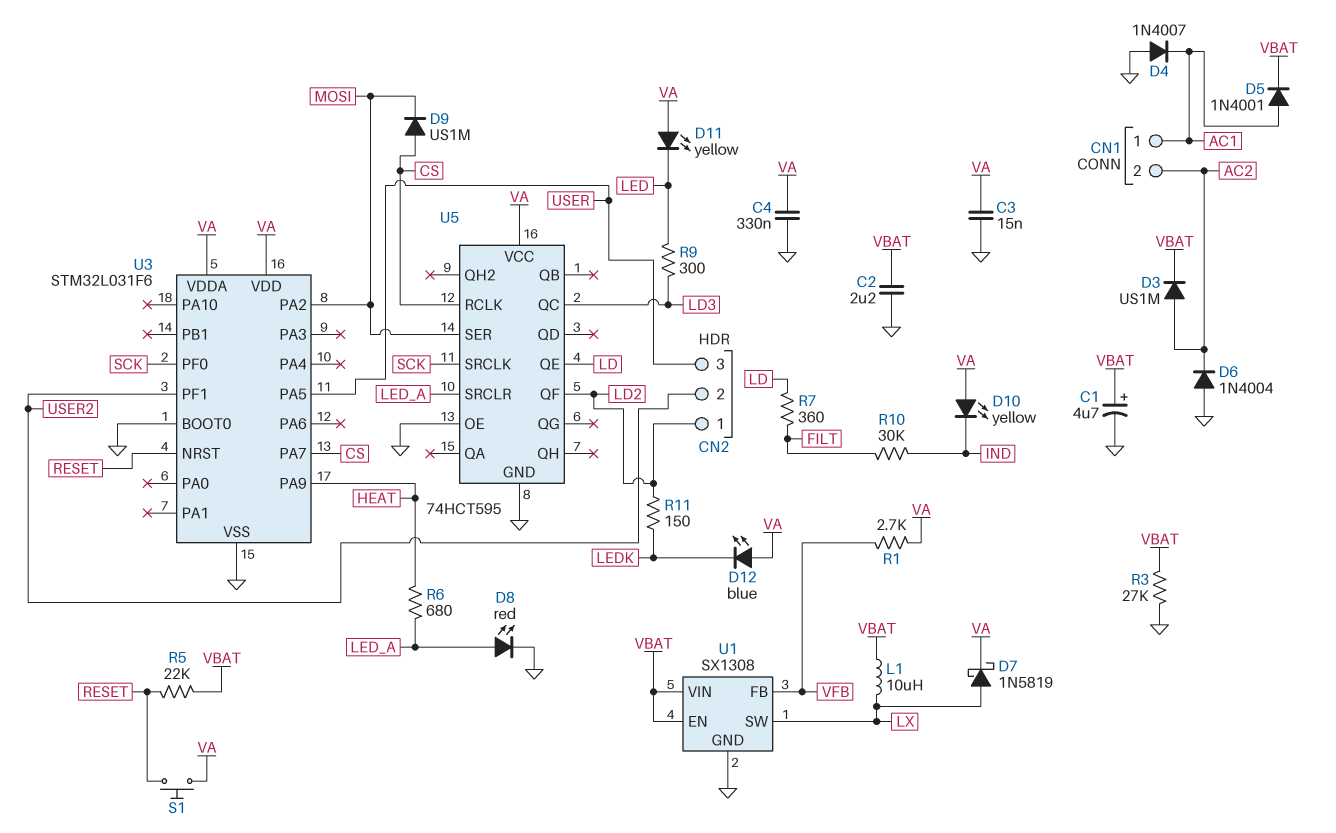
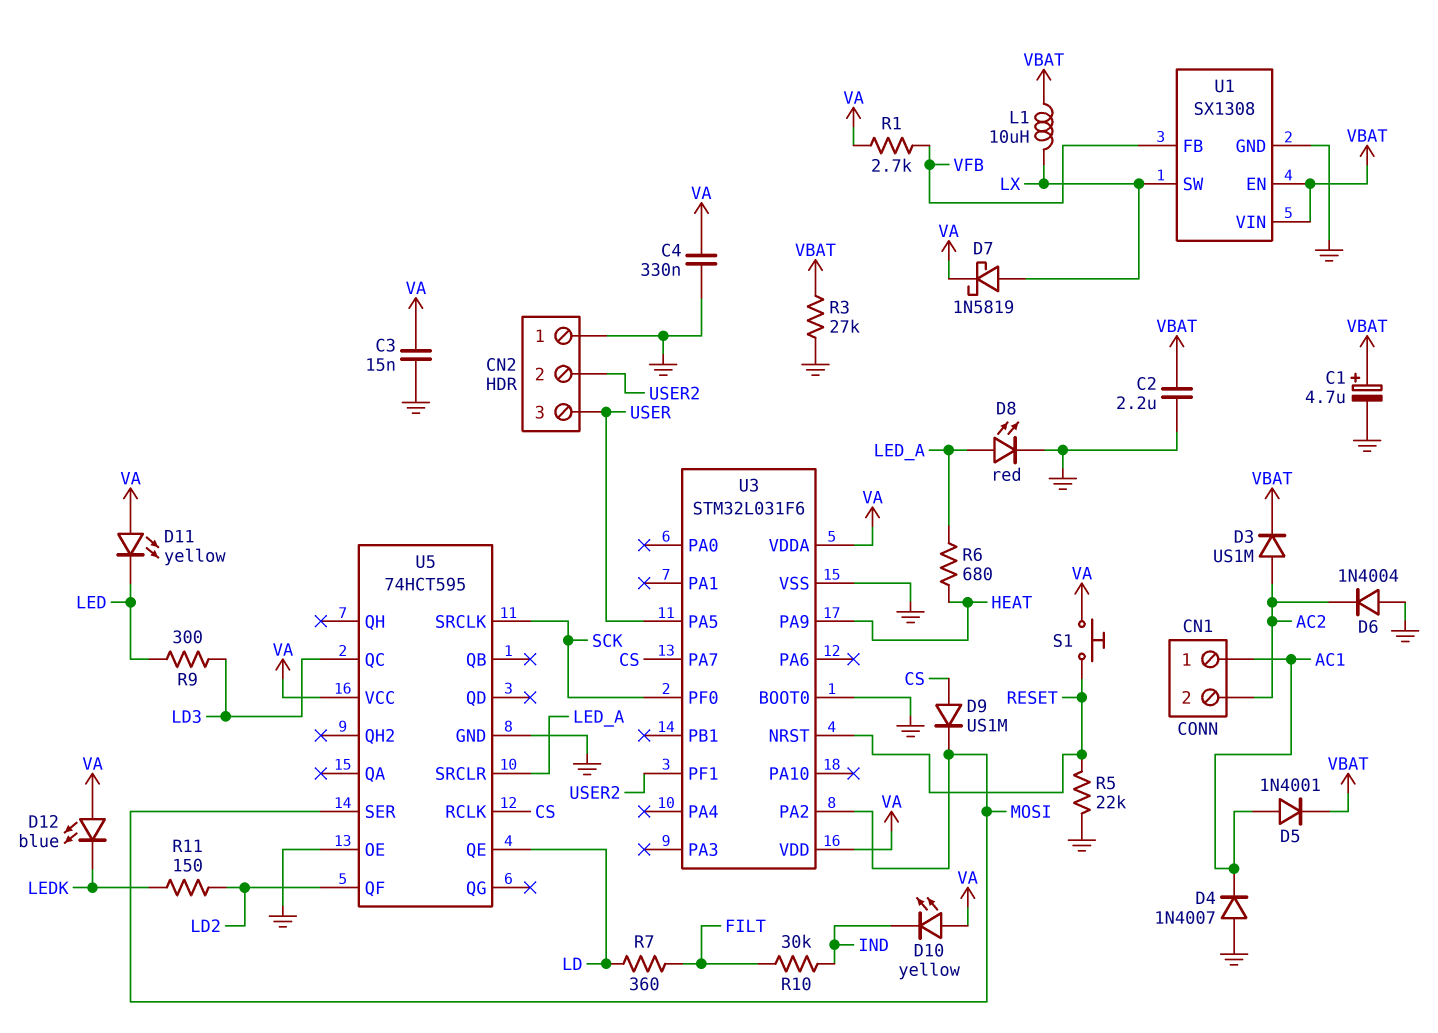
CN2 pin 1: LD2 -> GND
R5: 22k (RESET, VBAT) -> 22k (GND, RESET)

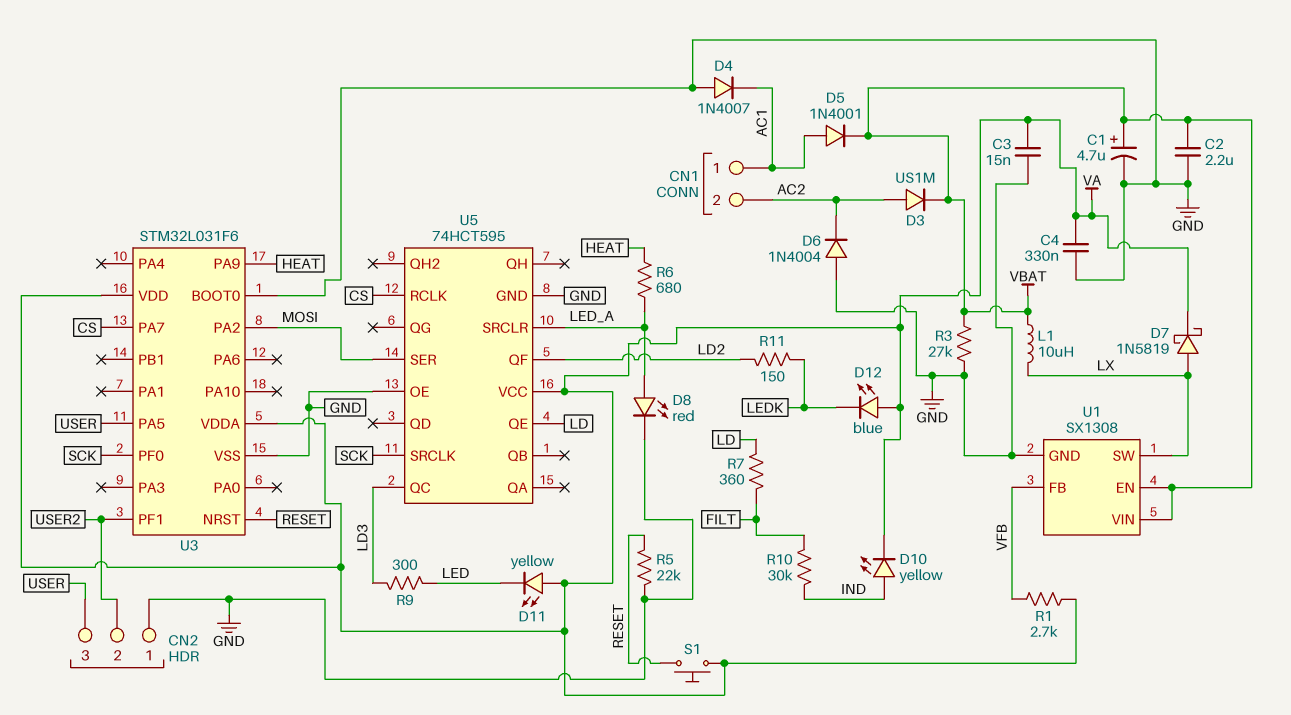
D9: diode US1M (A CS, K MOSI) -> none
D10: LED yellow (A VA, K IND) -> LED yellow (A IND, K VA)

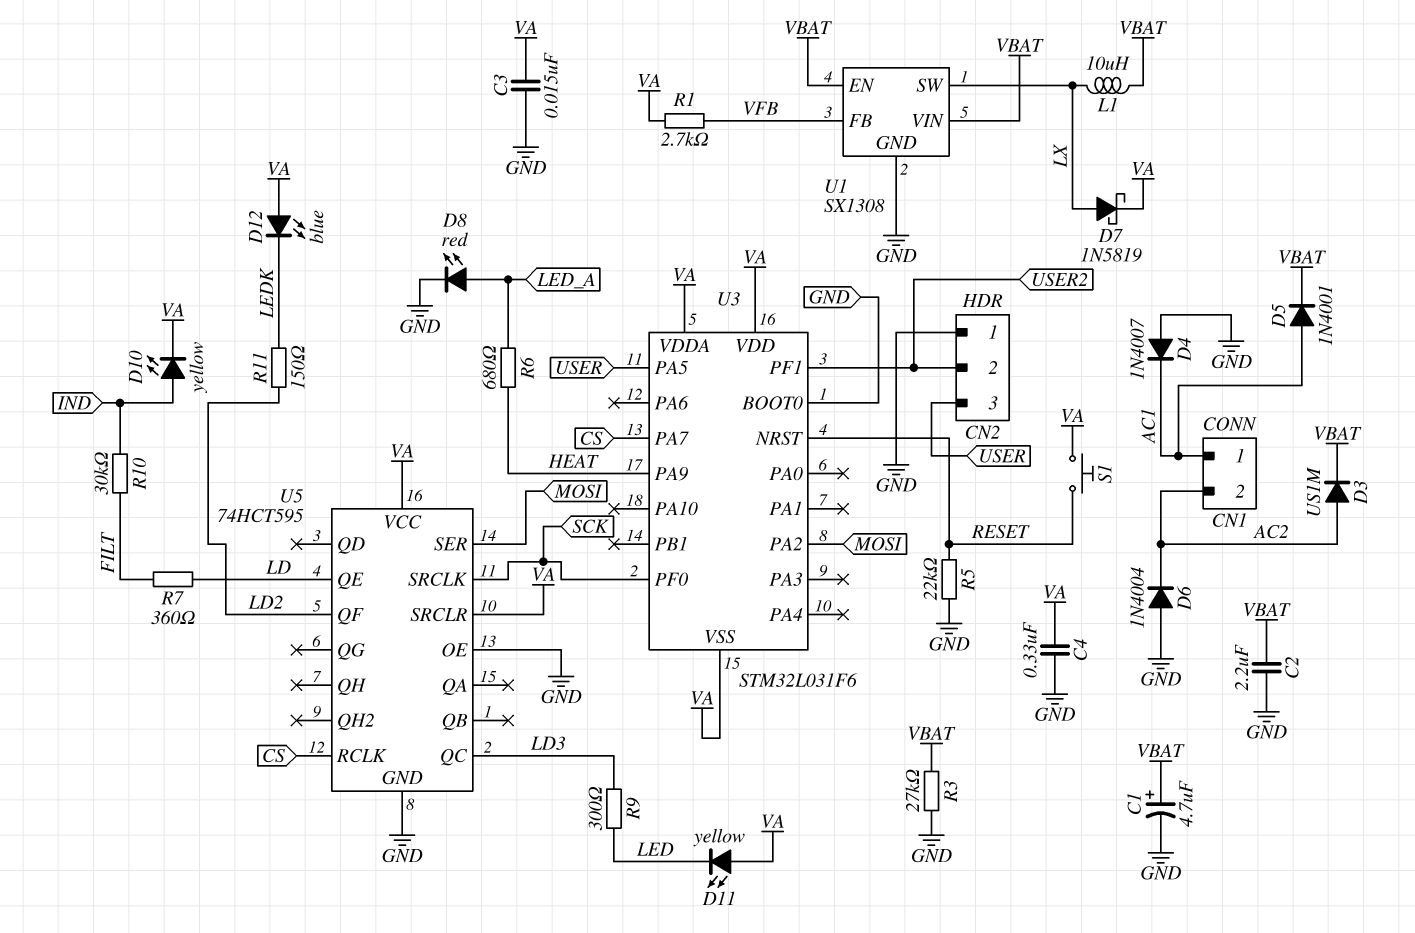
U3 pin VSS: GND -> VA
U5 pin SRCLR: LED_A -> VA

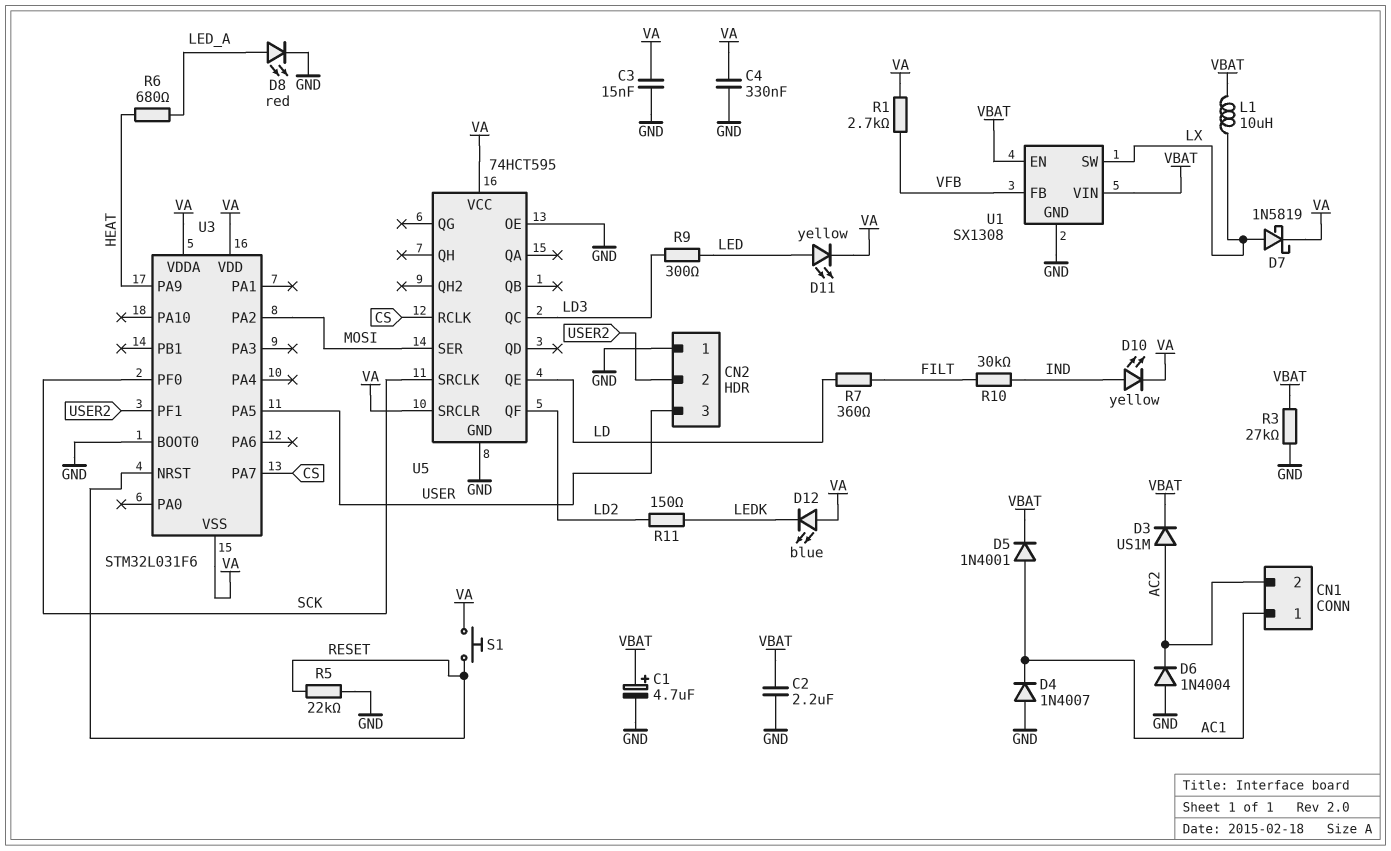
D11: LED yellow (A VA, K LED) -> LED yellow (A LED, K VA)

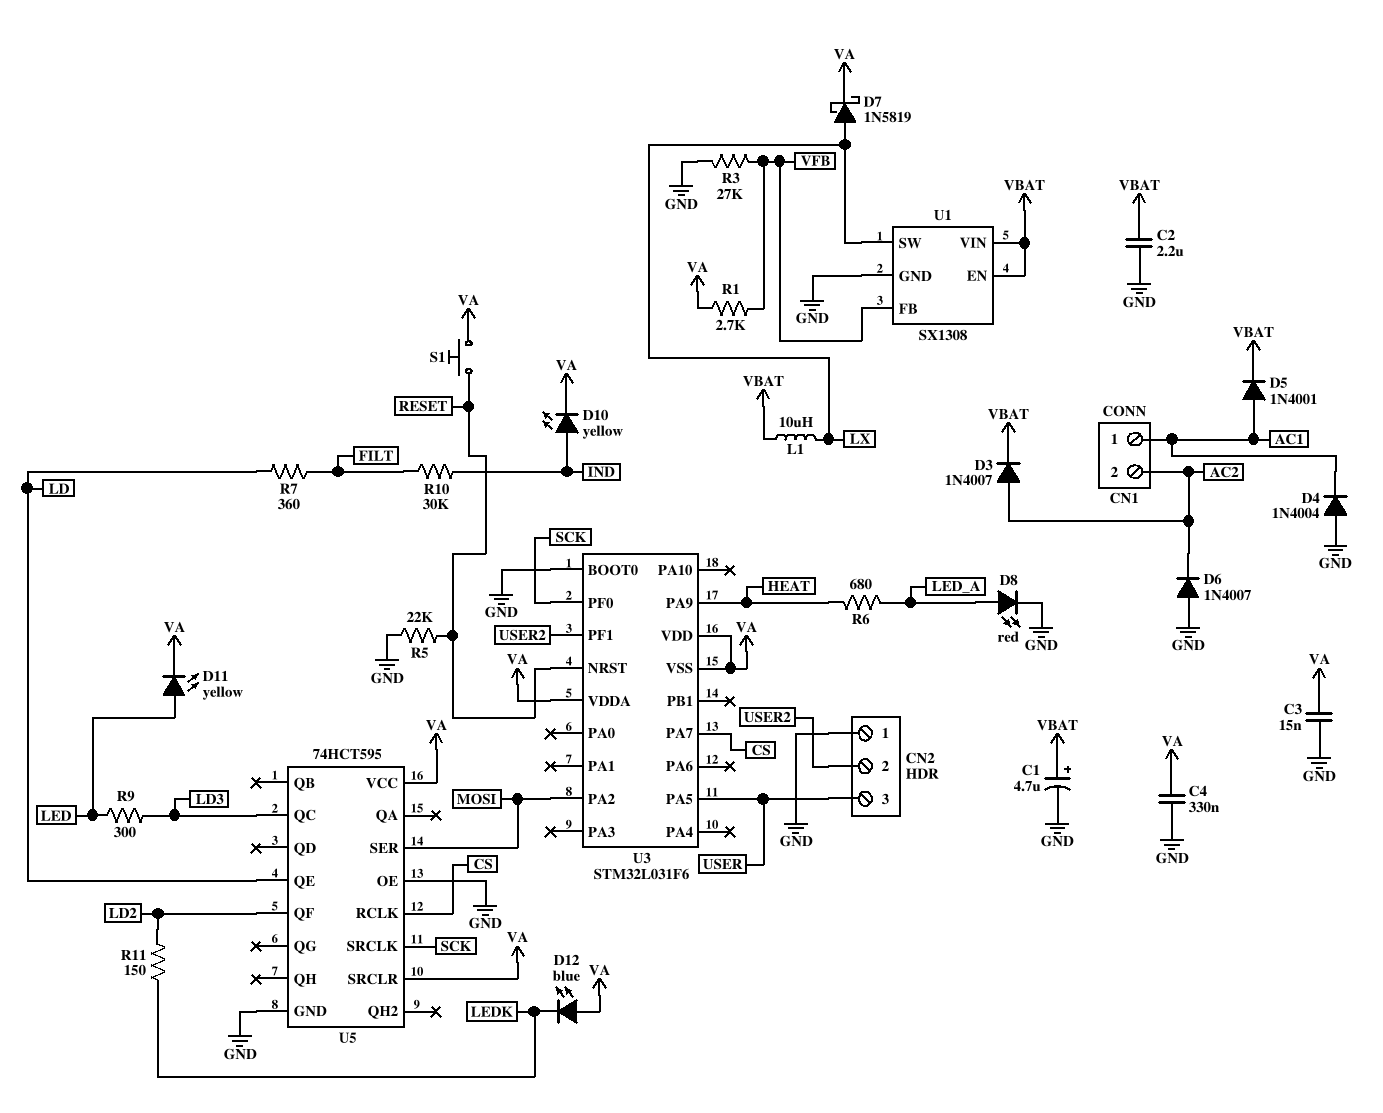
D3: diode US1M (A AC2, K VBAT) -> diode 1N4007 (A AC2, K VBAT)
D4: diode 1N4007 (A GND, K AC1) -> diode 1N4004 (A GND, K AC1)
D6: diode 1N4004 (A GND, K AC2) -> diode 1N4007 (A GND, K AC2)
R3: 27k (GND, VBAT) -> 27k (GND, VFB)

